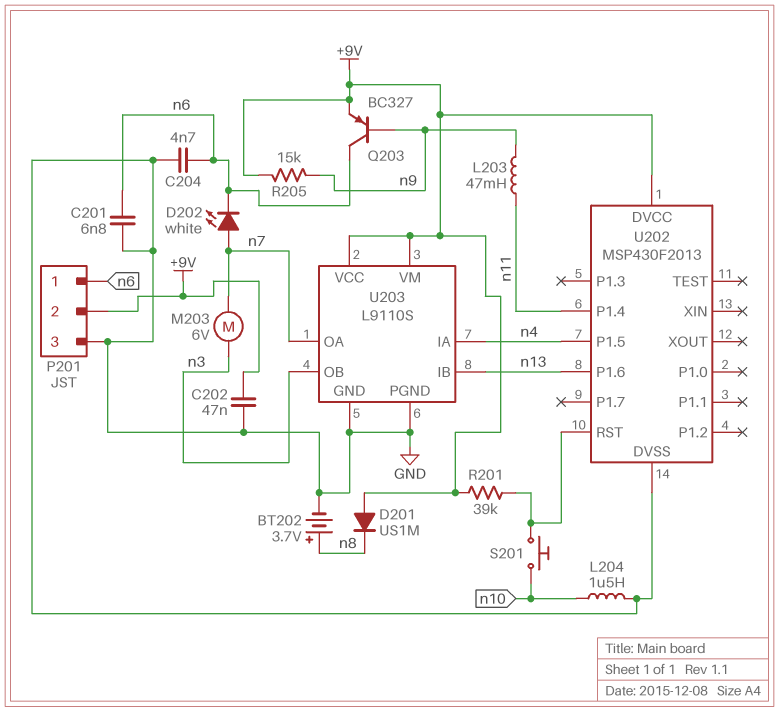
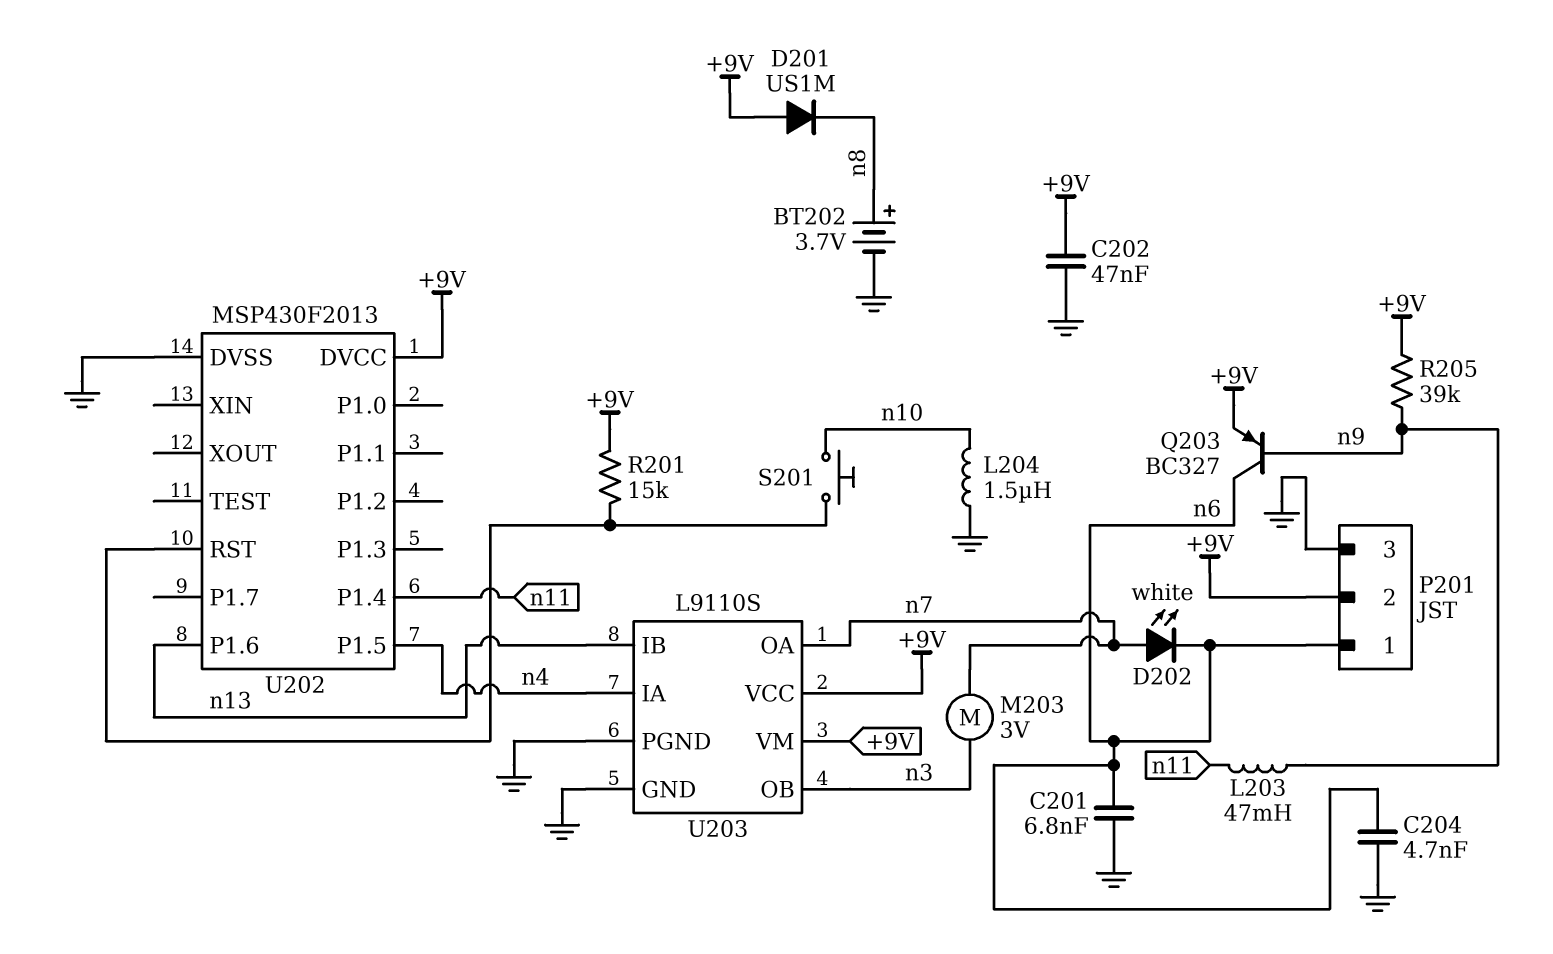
M203: motor 6V (n3, n7) -> motor 3V (n3, n7)
R201: 39k (+9V, U202/RST) -> 15k (+9V, U202/RST)
R205: 15k (+9V, n9) -> 39k (+9V, n9)

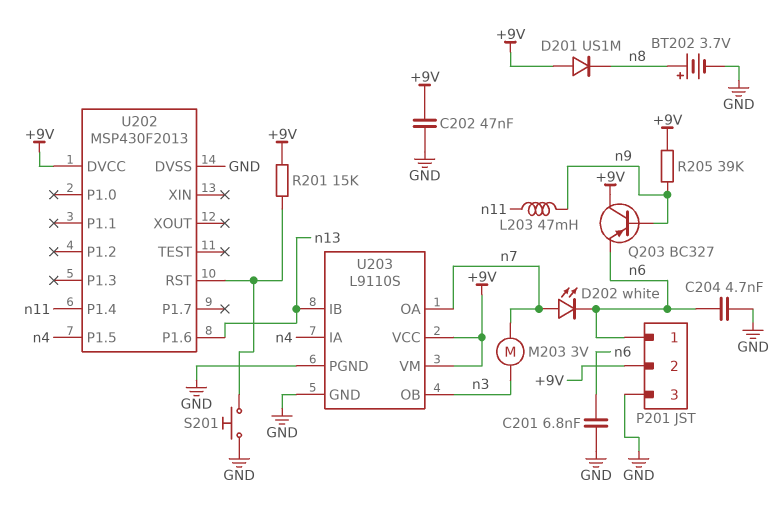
L204: 1.5uH (GND, n10) -> none
Q203: PNP BC327 (B n9, C n6, E +9V) -> PNP BC327 (B n9, C +9V, E n6)
S201: button (U202/RST, n10) -> button (GND, U202/RST)

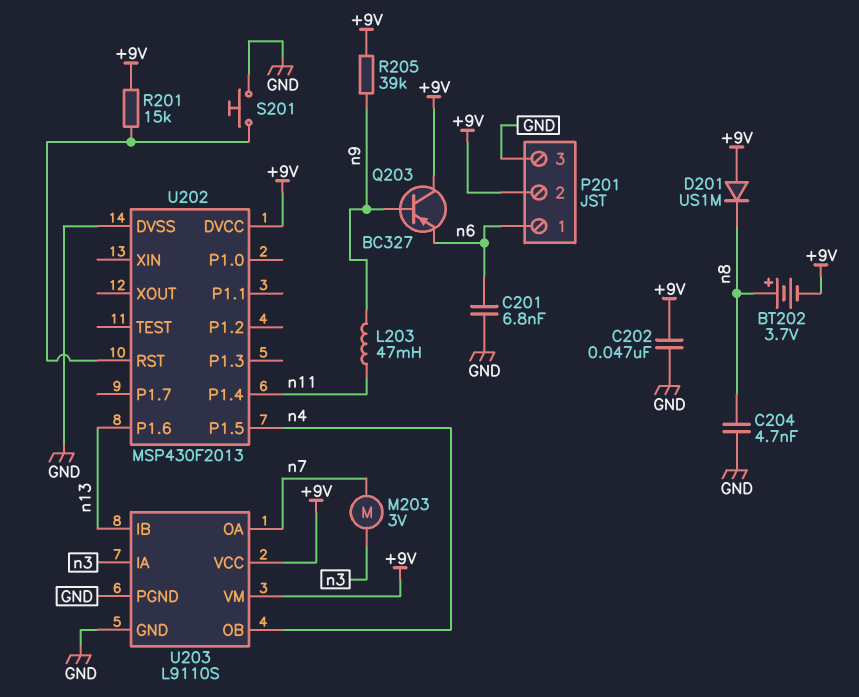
BT202: 3.7V (plus n8, minus GND) -> 3.7V (plus n8, minus +9V)
C204: 4.7nF (GND, n6) -> 4.7nF (GND, n8)
D202: LED white (A n7, K n6) -> none
U203 pin IA: n4 -> n3
U203 pin OB: n3 -> n4

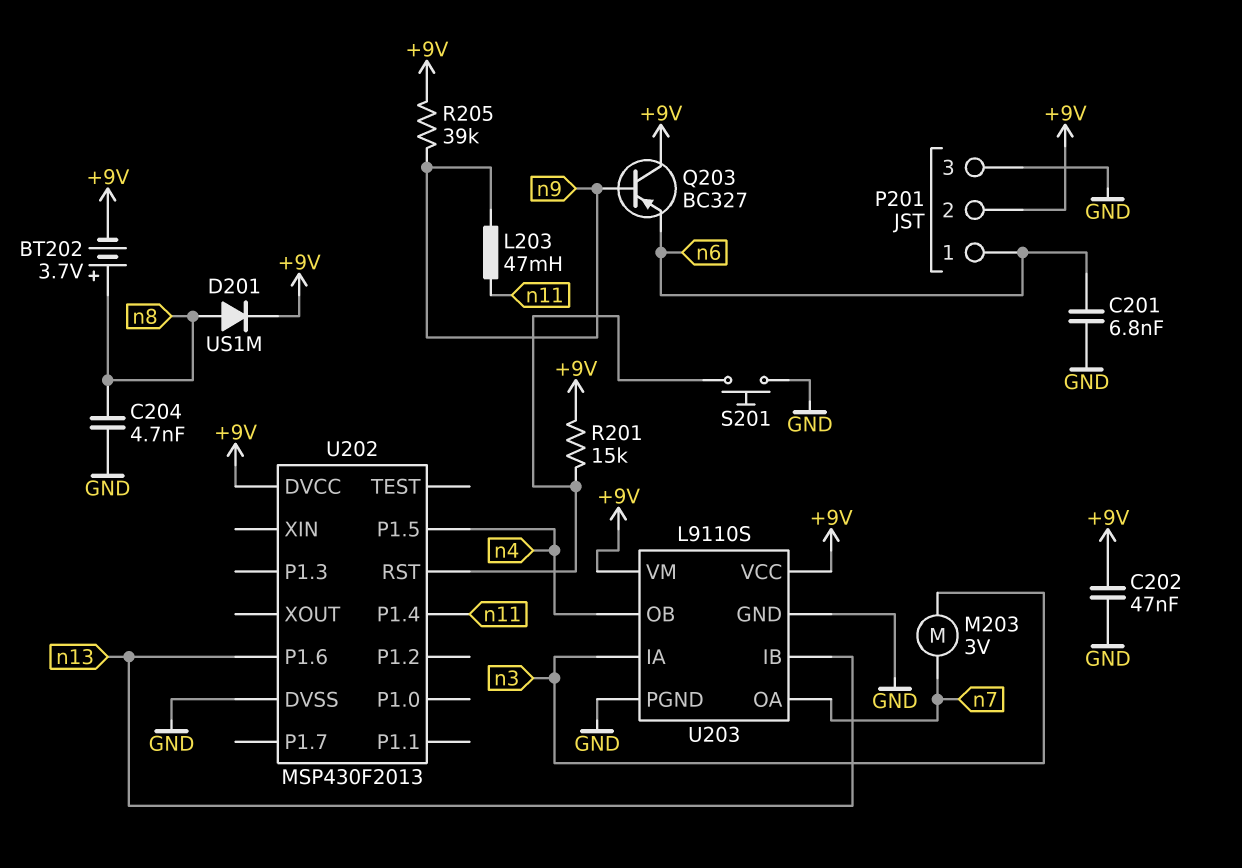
D201: diode US1M (A +9V, K n8) -> diode US1M (A n8, K +9V)

